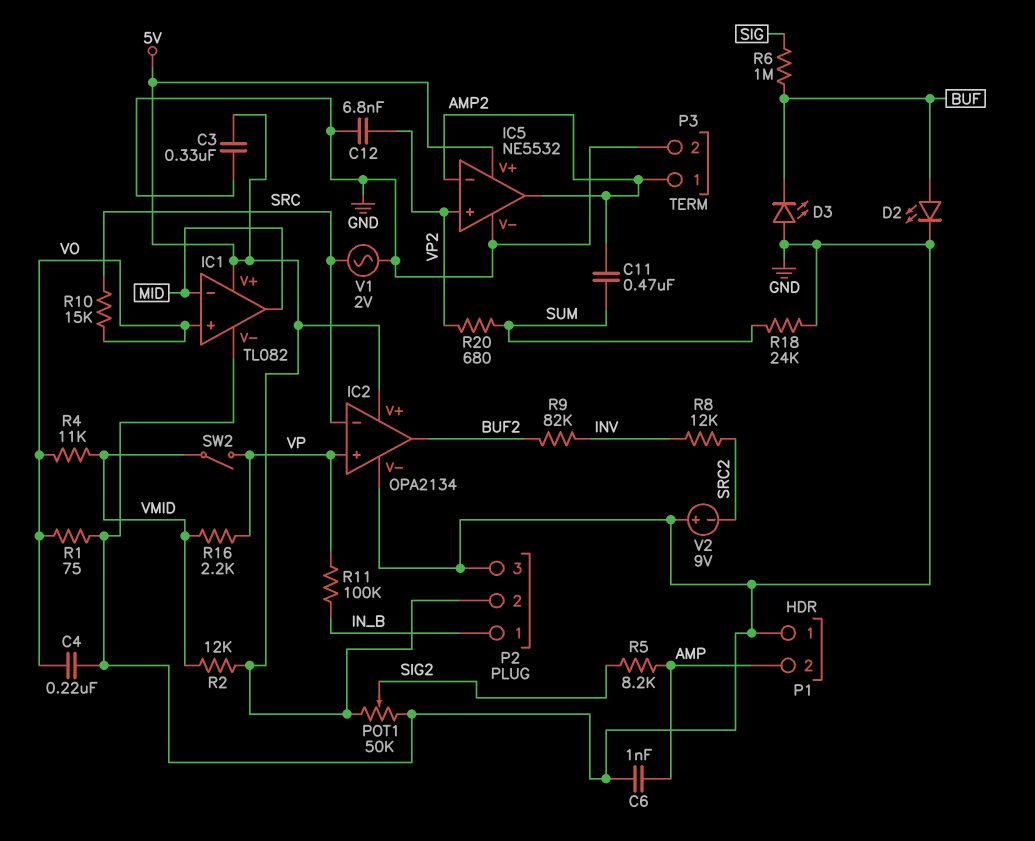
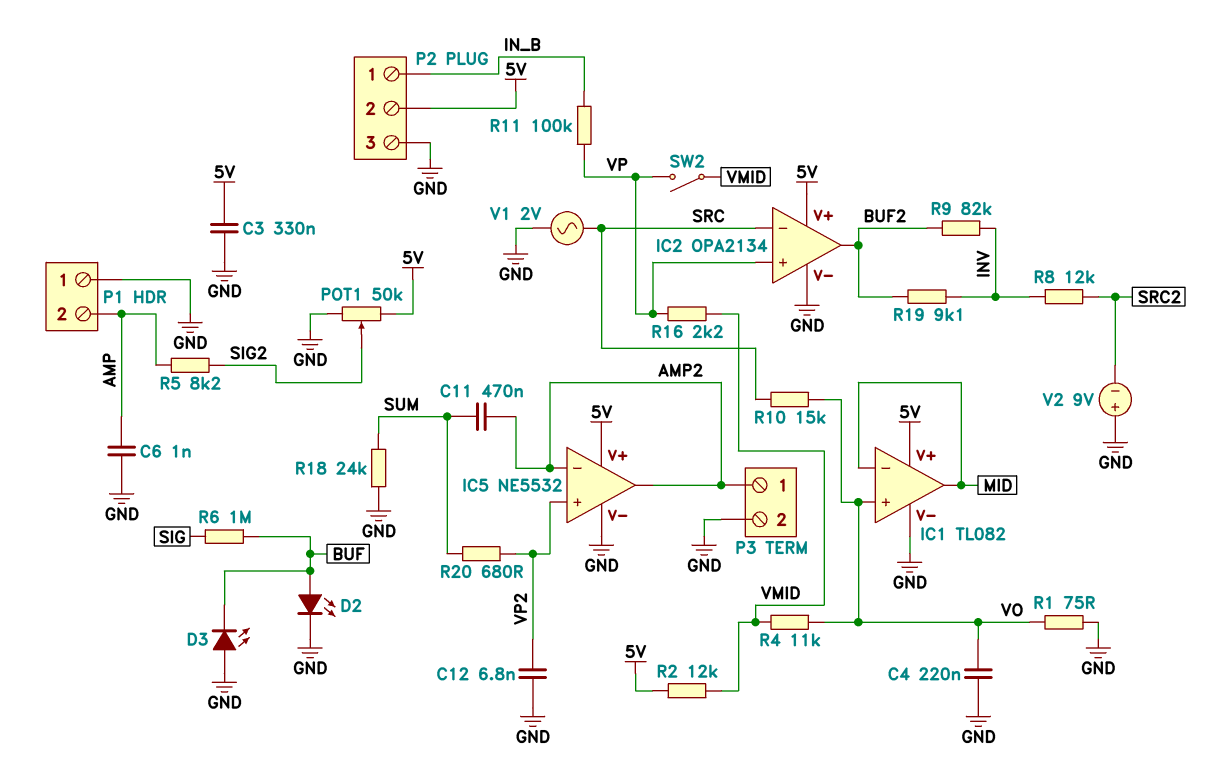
R19: none -> 9.1k (BUF2, INV)

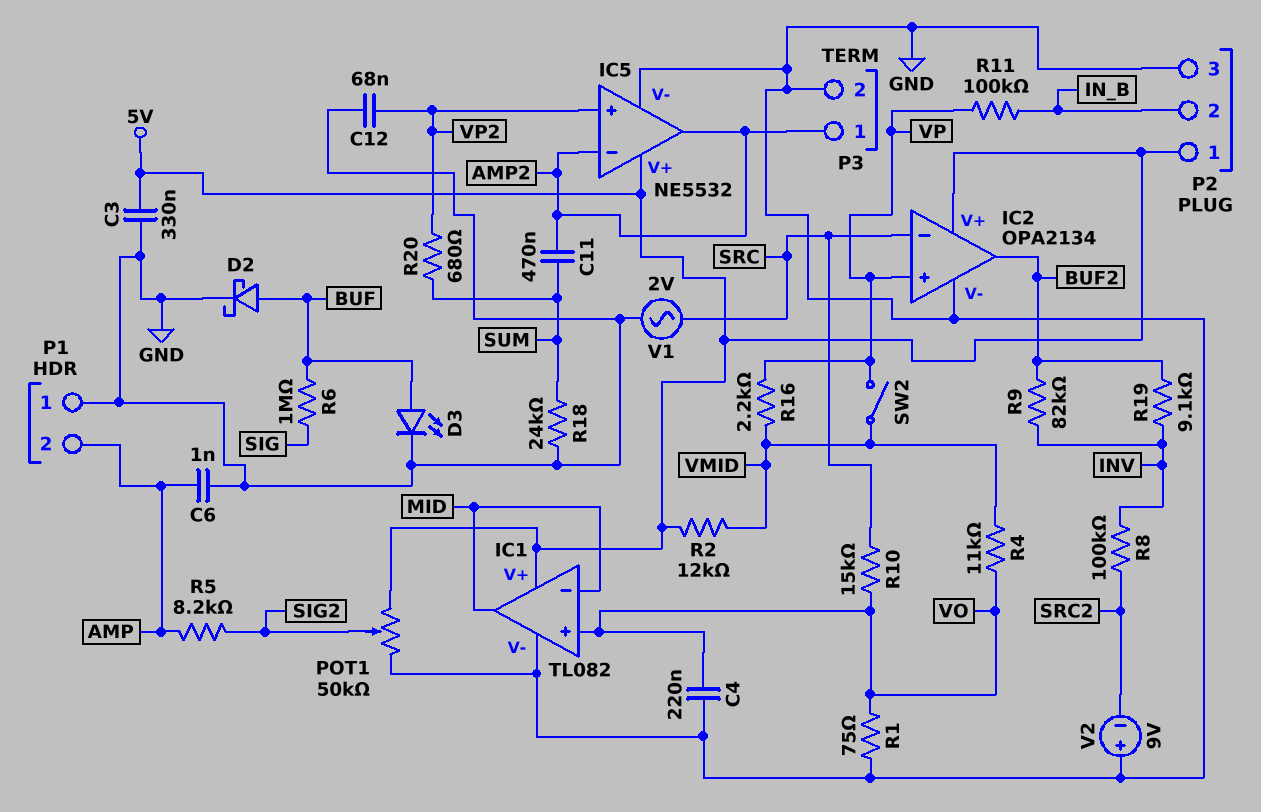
C12: 6.8nF (GND, VP2) -> 68nF (GND, VP2)
D2: LED (A BUF, K GND) -> schottky (A BUF, K GND)
D3: LED (A GND, K BUF) -> LED (A BUF, K GND)
P2 pin 1: IN_B -> 5V
P2 pin 2: 5V -> IN_B
R8: 12k (INV, SRC2) -> 100k (INV, SRC2)

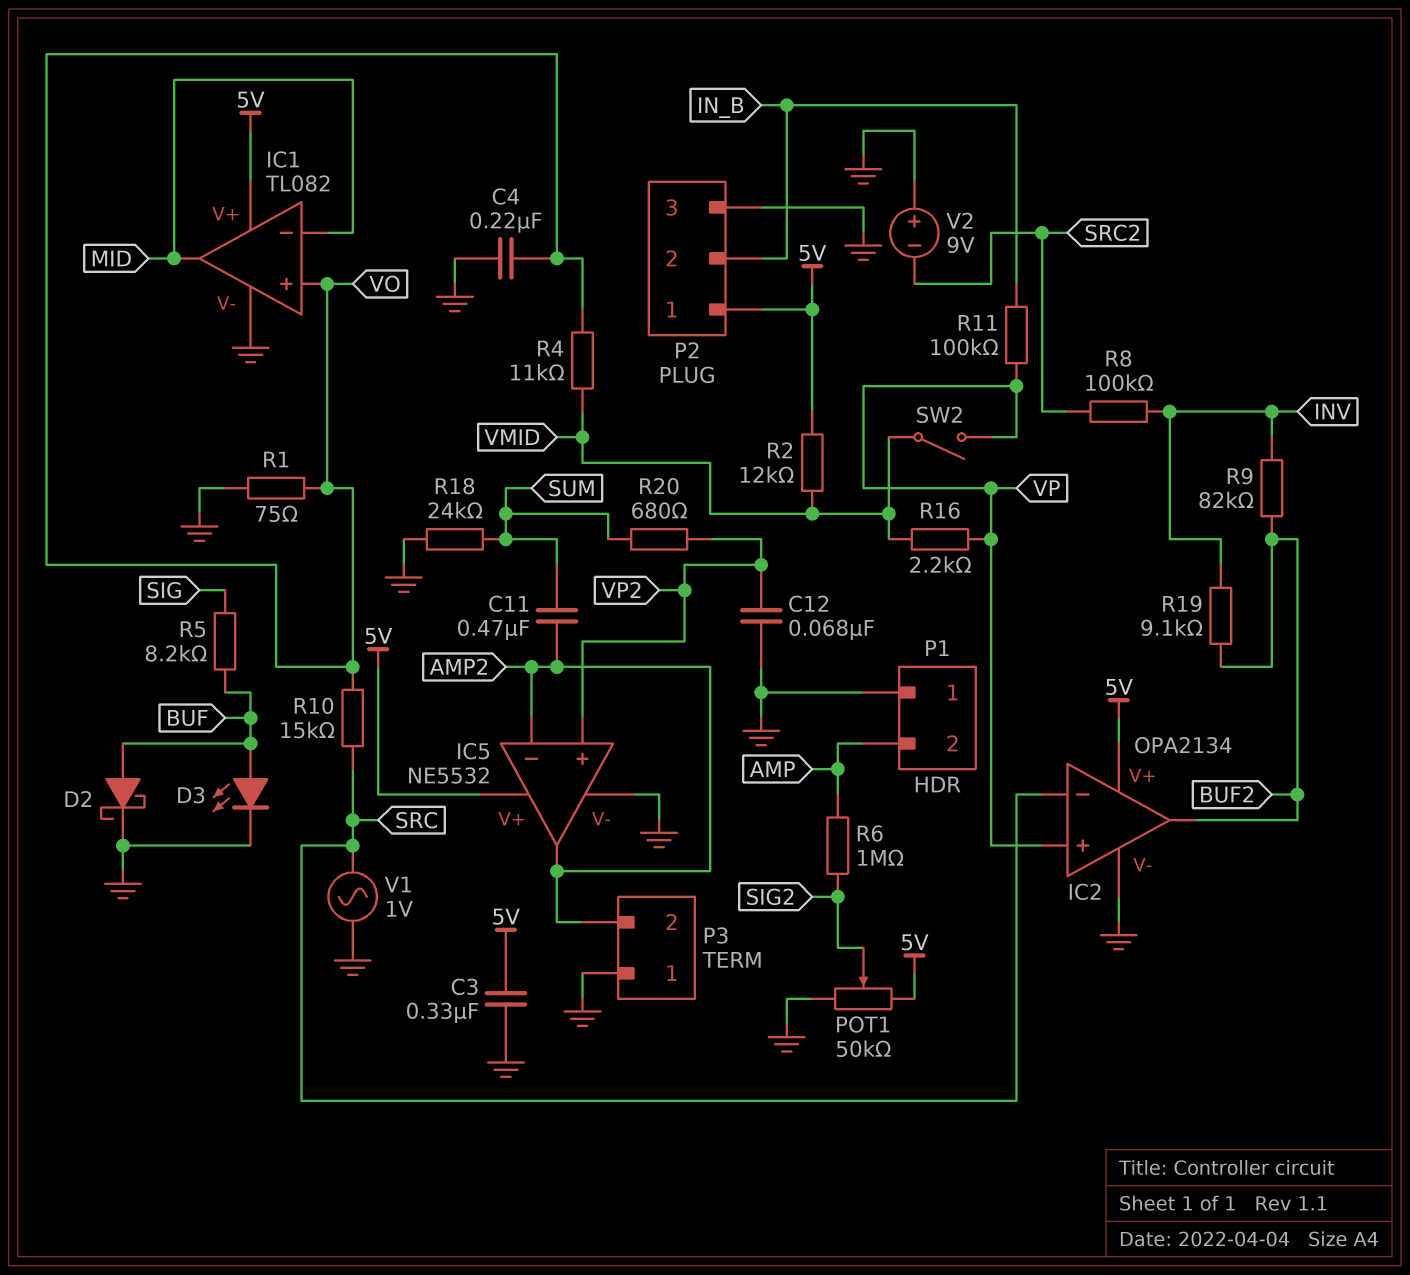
C6: 1nF (AMP, GND) -> none
P3 pin 1: AMP2 -> GND
P3 pin 2: GND -> AMP2
R5: 8.2k (AMP, SIG2) -> 8.2k (BUF, SIG)
R6: 1M (BUF, SIG) -> 1M (AMP, SIG2)
V1: AC 2V (GND, SRC) -> AC 1V (GND, SRC)

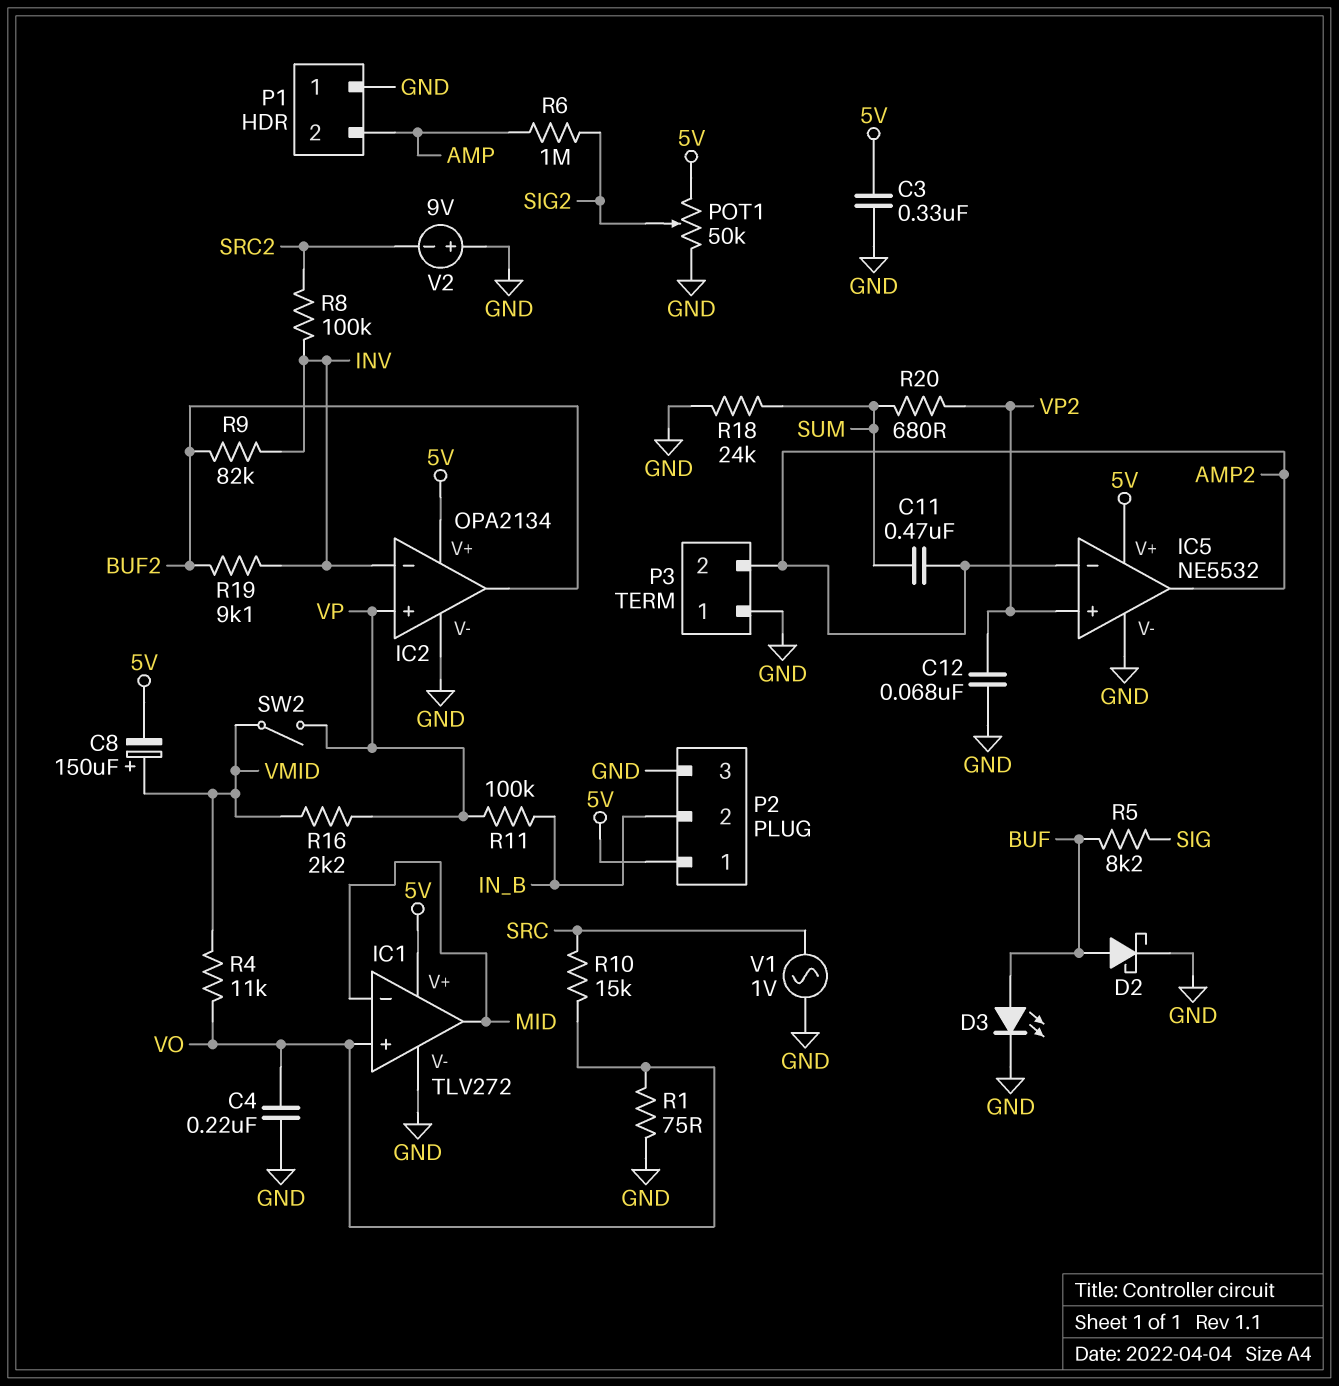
C8: none -> 150uF (plus VMID, minus 5V)
IC1: TL082 -> TLV272
IC2 pin in-: SRC -> INV
R2: 12k (5V, VMID) -> none

